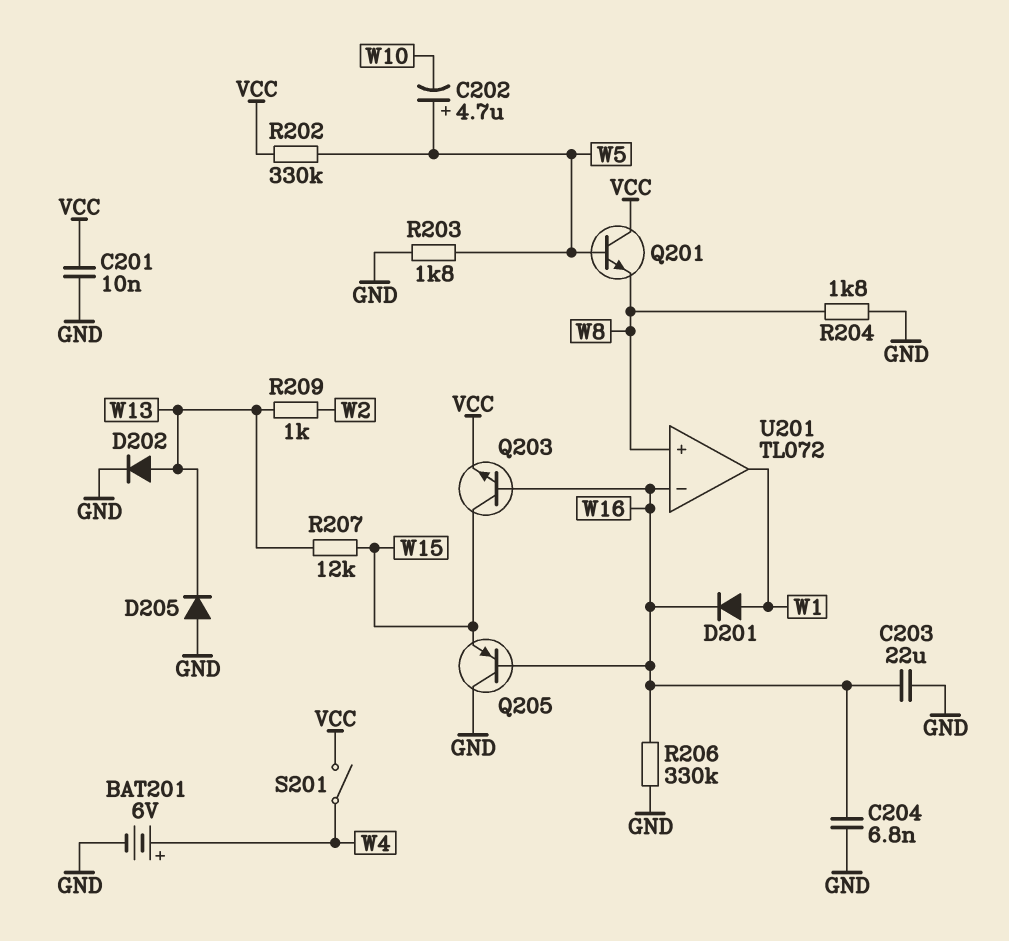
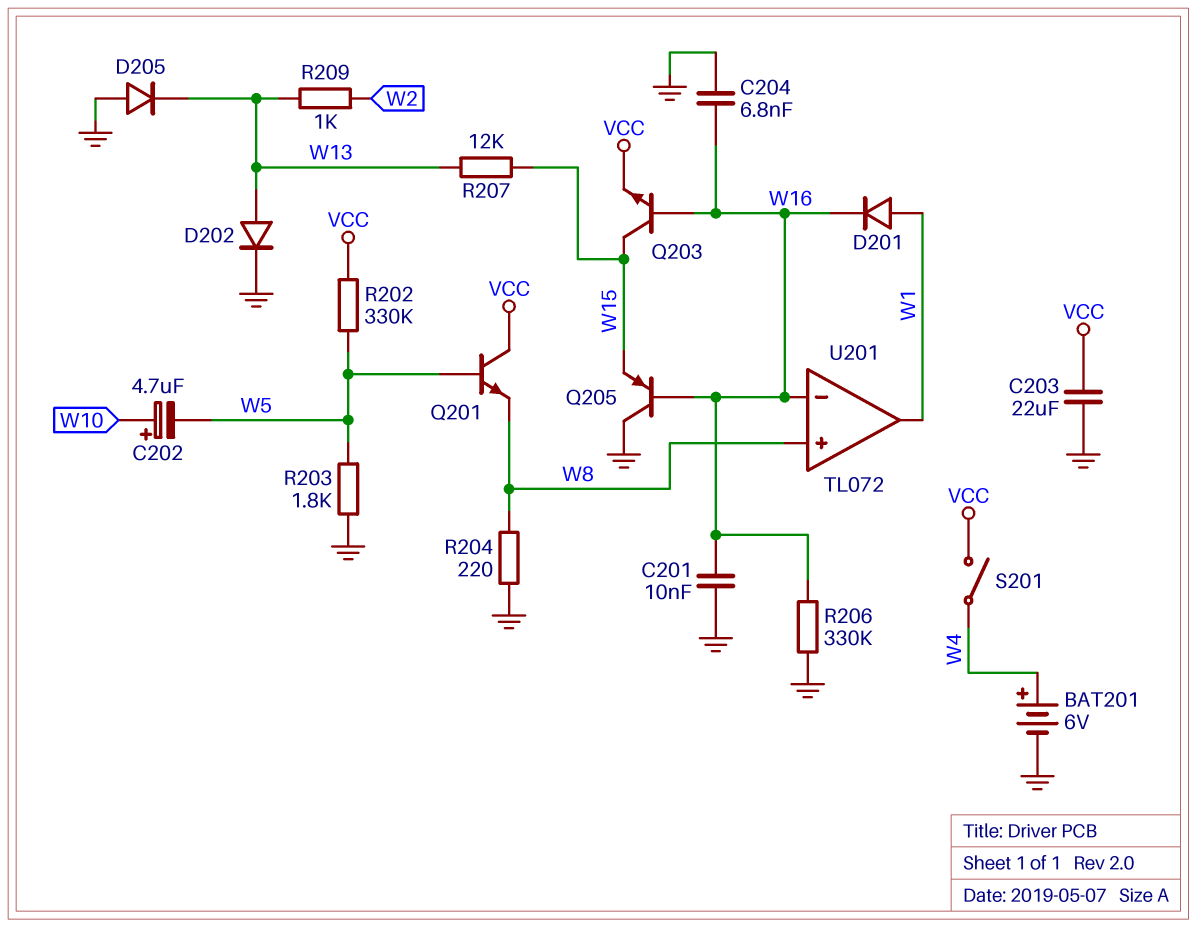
C201: 10nF (GND, VCC) -> 10nF (GND, W16)
C202: 4.7uF (plus W5, minus W10) -> 4.7uF (plus W10, minus W5)
C203: 22uF (GND, W16) -> 22uF (GND, VCC)
R204: 1.8k (GND, W8) -> 220 (GND, W8)

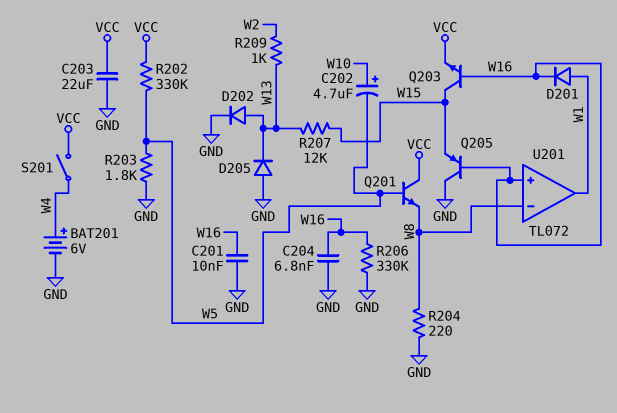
U201 pin in+: W8 -> W16
U201 pin in-: W16 -> W8

